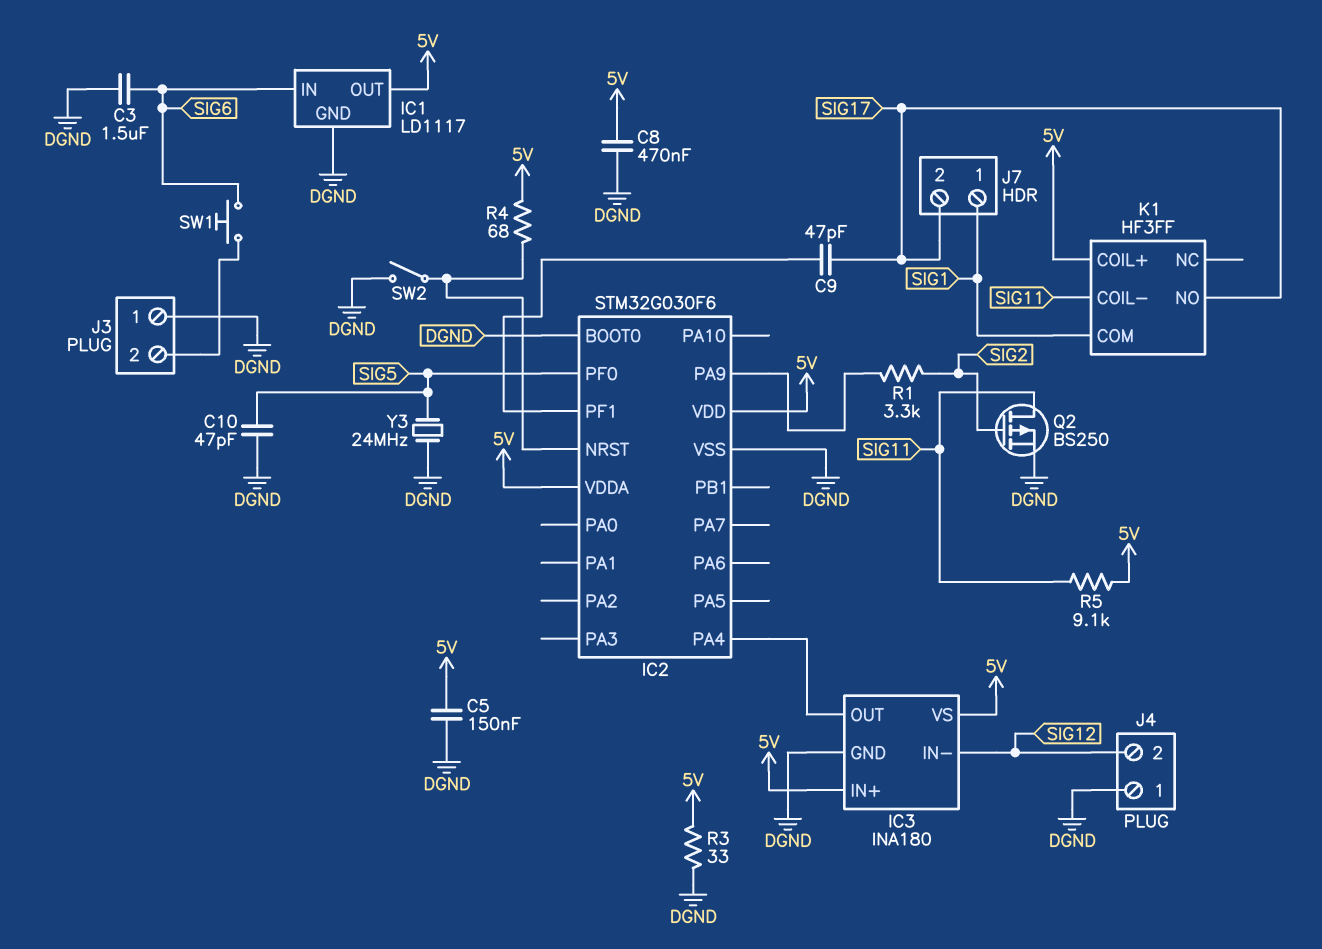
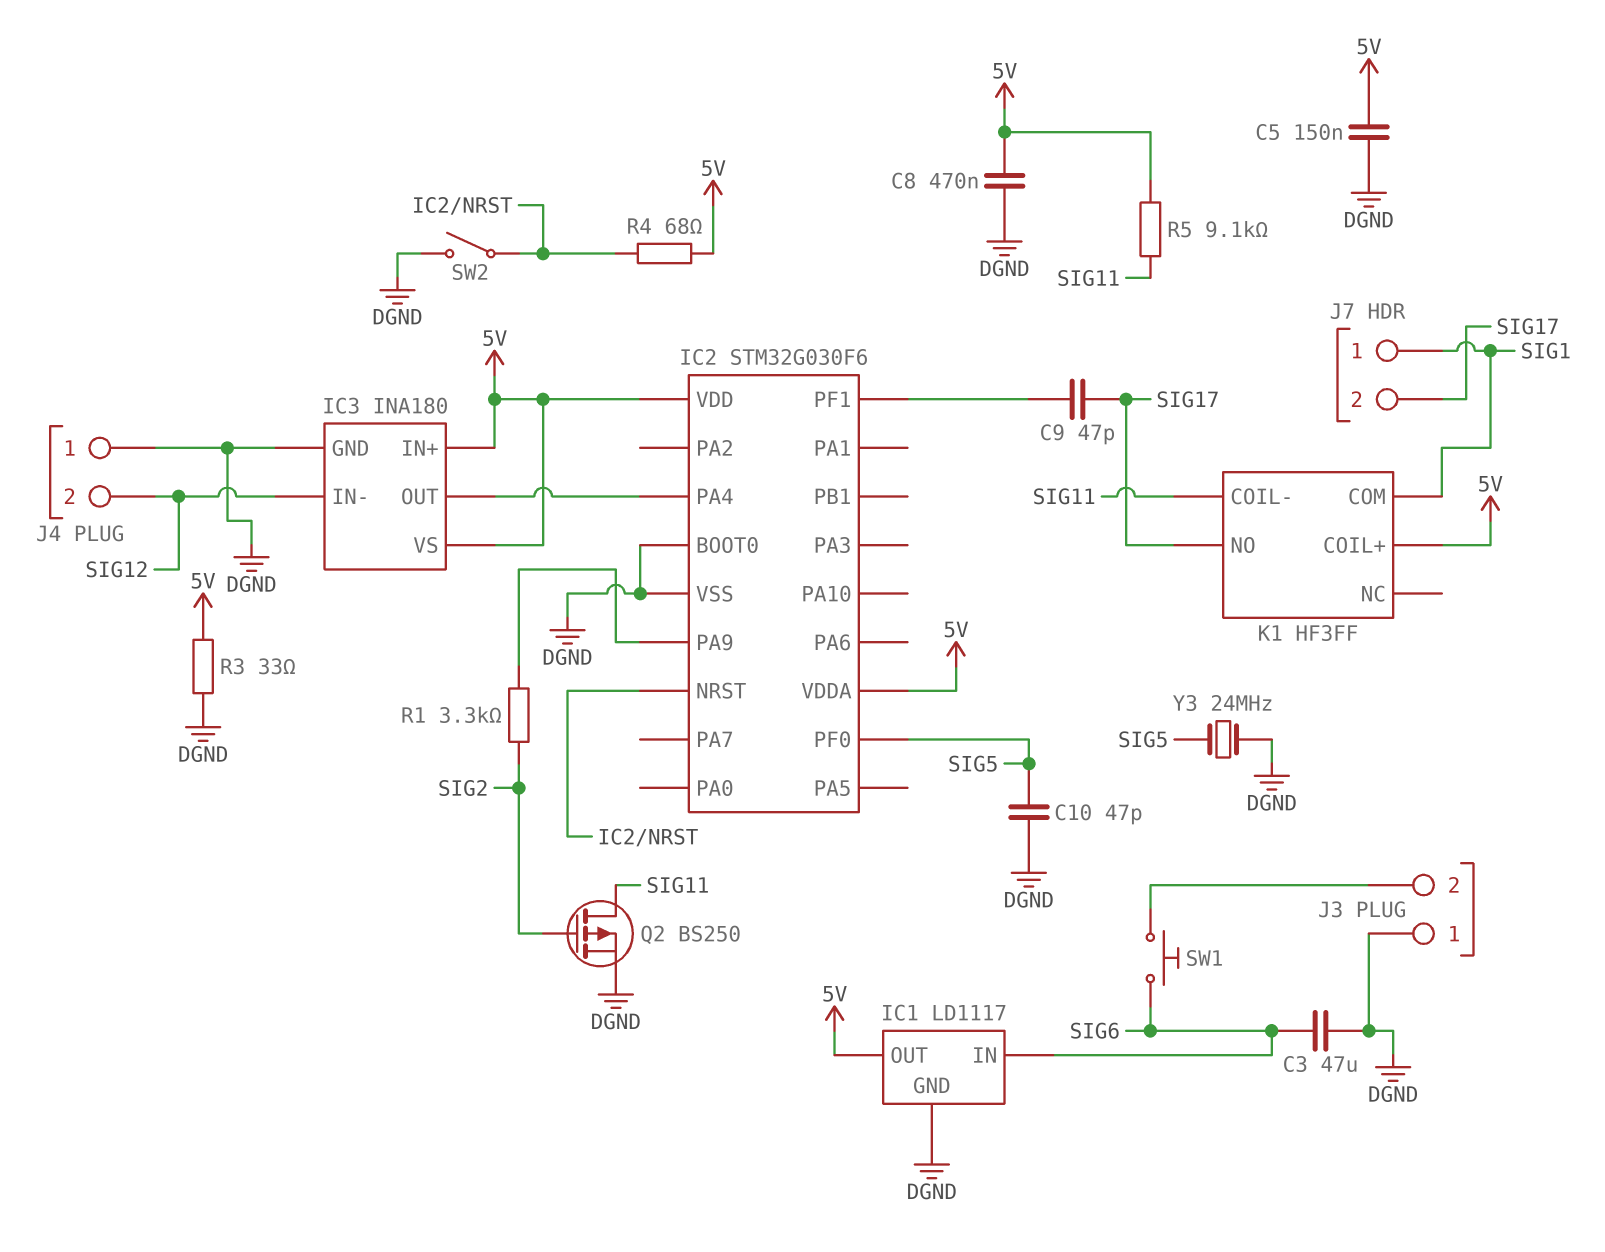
C3: 1.5uF (DGND, SIG6) -> 47uF (DGND, SIG6)

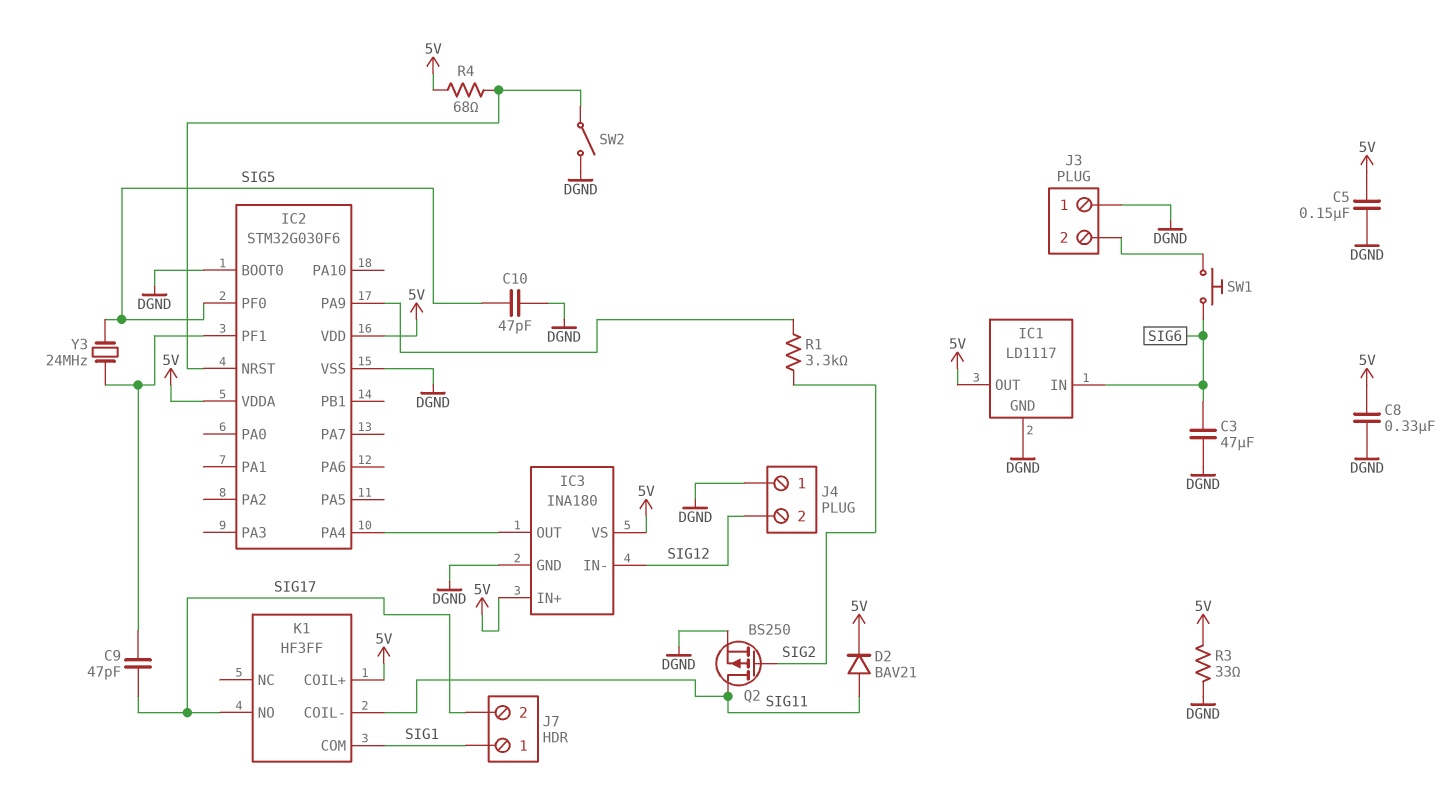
C8: 470nF (5V, DGND) -> 330nF (5V, DGND)
D2: none -> diode BAV21 (A SIG11, K 5V)
R5: 9.1k (5V, SIG11) -> none
Y3: 24MHz (DGND, SIG5) -> 24MHz (IC2/PF1, SIG5)

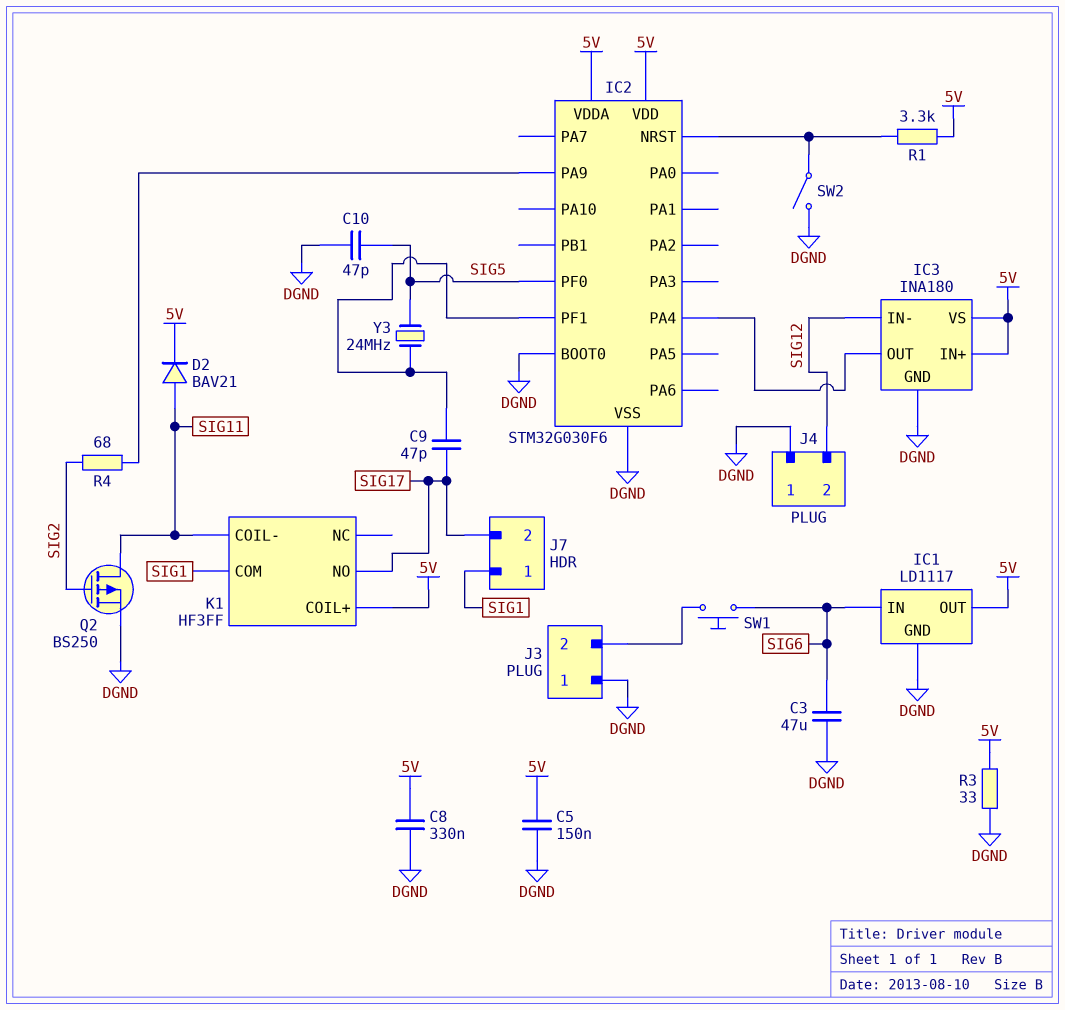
R1: 3.3k (IC2/PA9, SIG2) -> 3.3k (5V, IC2/NRST)
R4: 68 (5V, IC2/NRST) -> 68 (IC2/PA9, SIG2)

